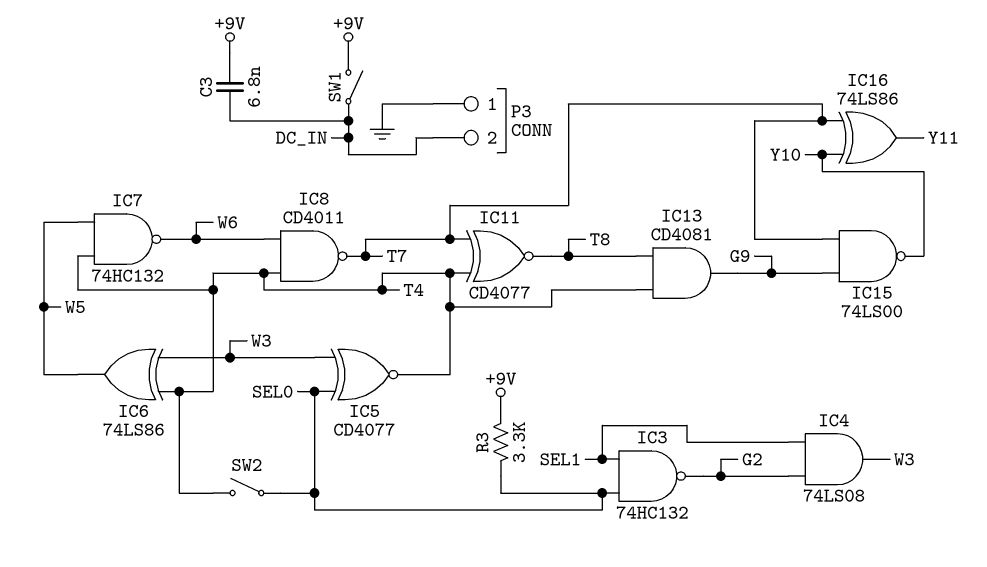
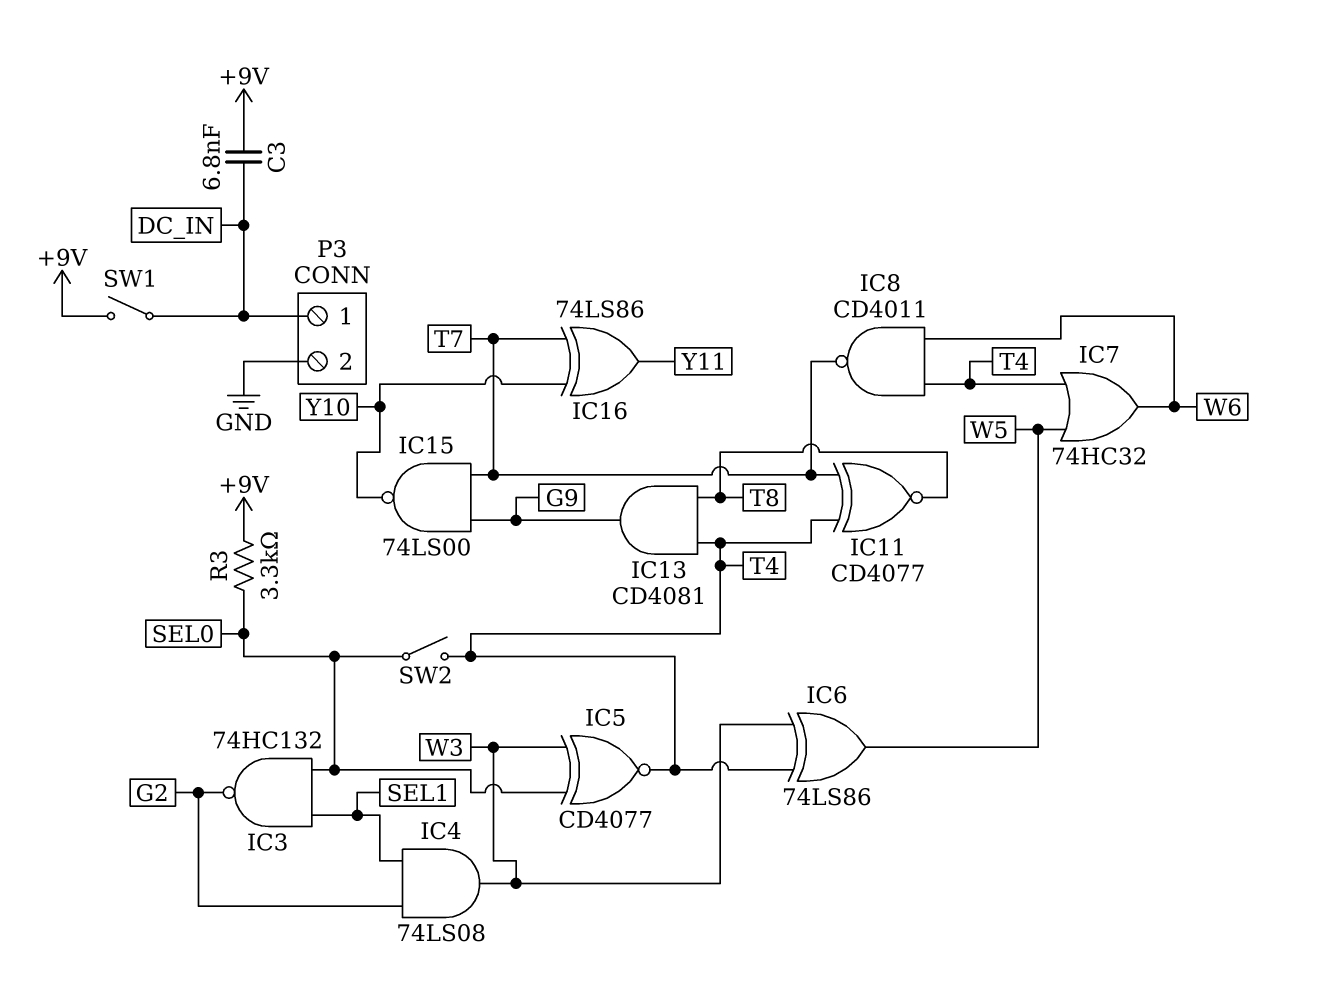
IC7: NAND 74HC132 (in T4, in W5, out W6) -> OR 74HC32 (in T4, in W5, out W6)
P3 pin 1: GND -> DC_IN
P3 pin 2: DC_IN -> GND

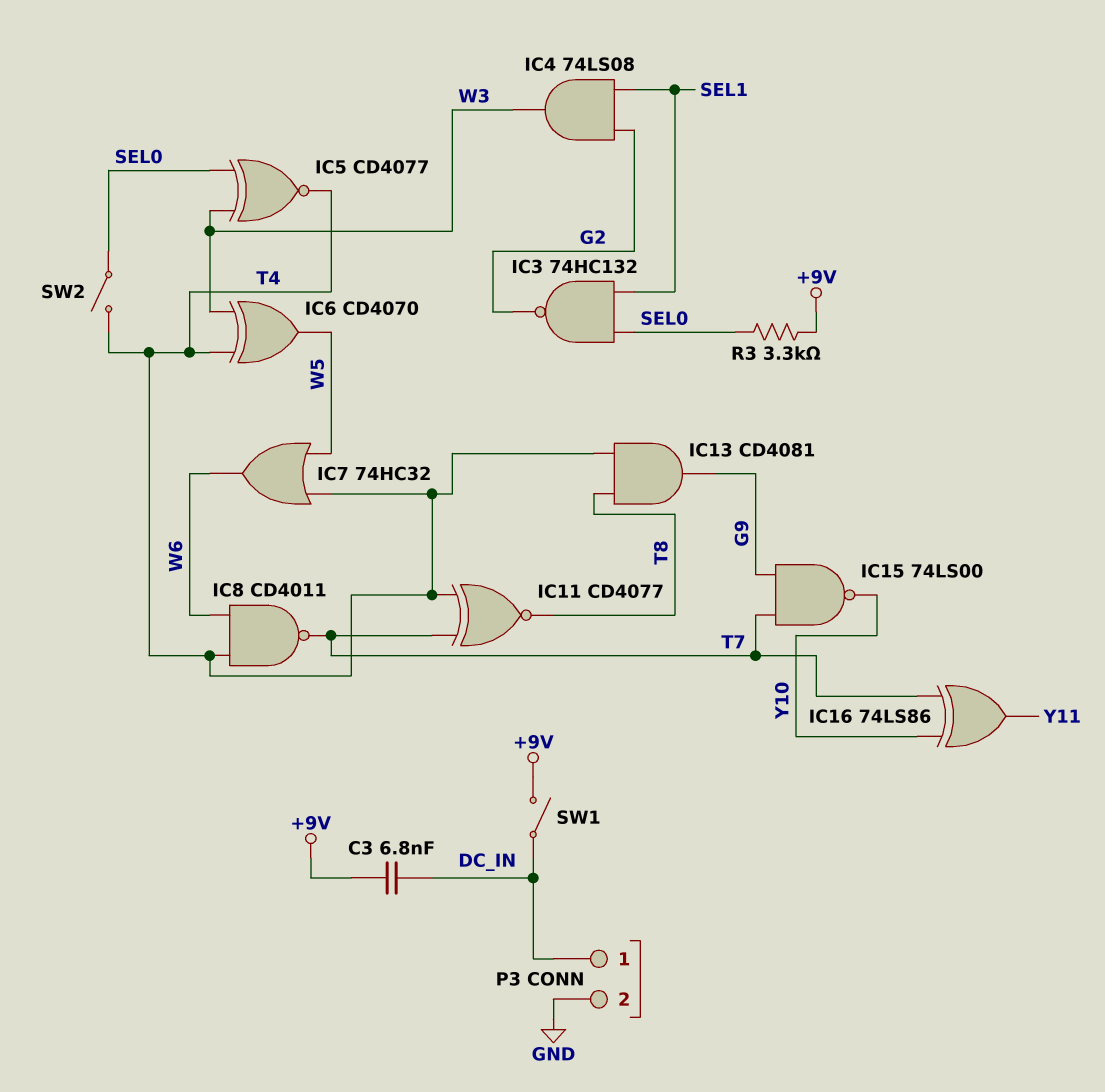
IC6: XOR 74LS86 (in T4, in W3, out W5) -> XOR CD4070 (in T4, in W3, out W5)

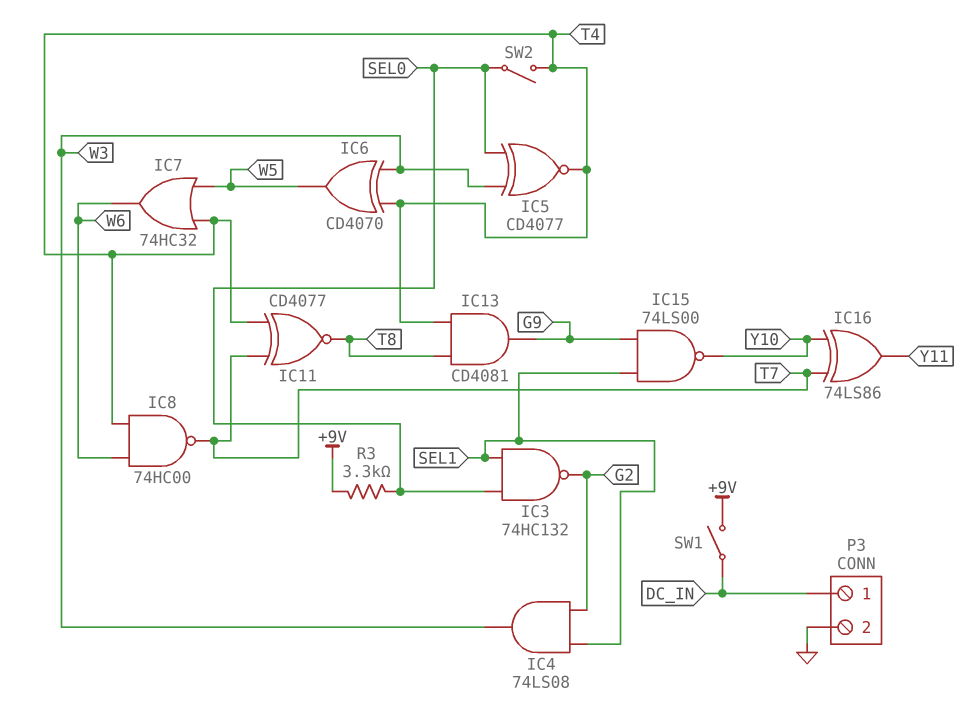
C3: 6.8nF (+9V, DC_IN) -> none
IC8: NAND CD4011 (in T4, in W6, out T7) -> NAND 74HC00 (in T4, in W6, out T7)
IC15: NAND 74LS00 (in G9, in T7, out Y10) -> NAND 74LS00 (in G9, in SEL1, out Y10)

